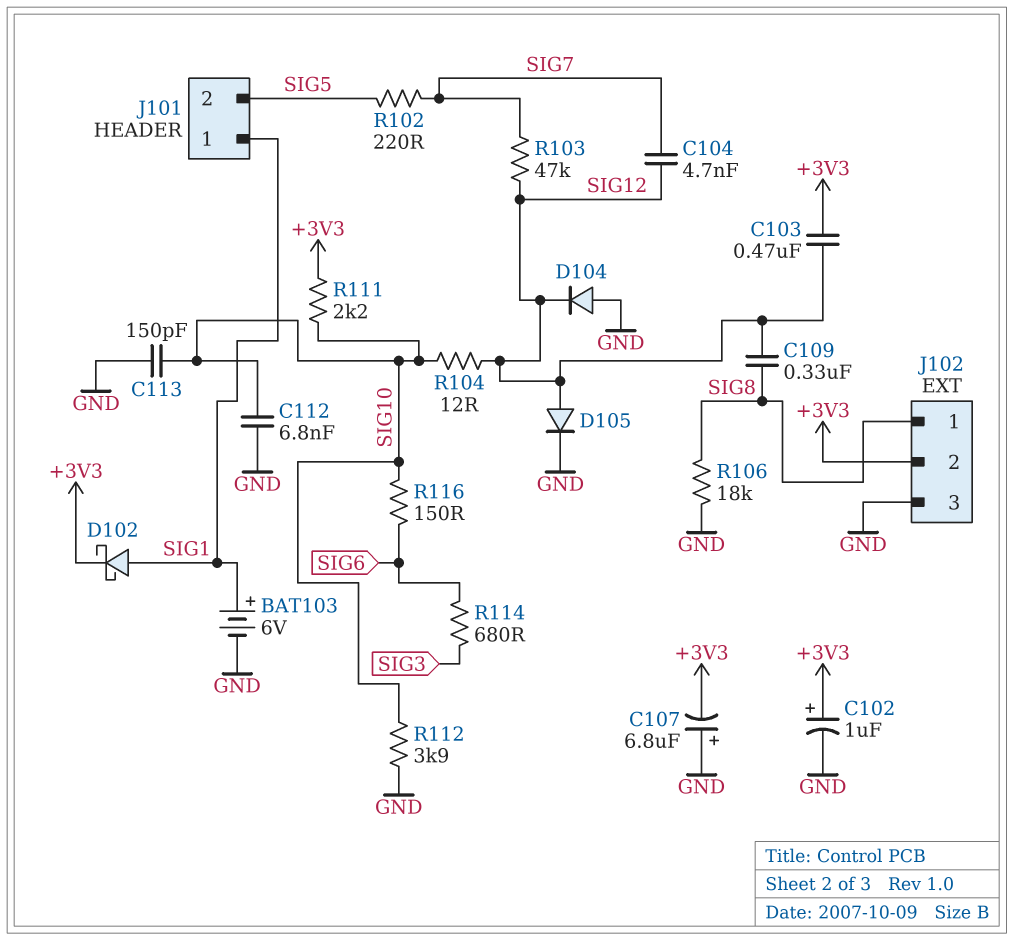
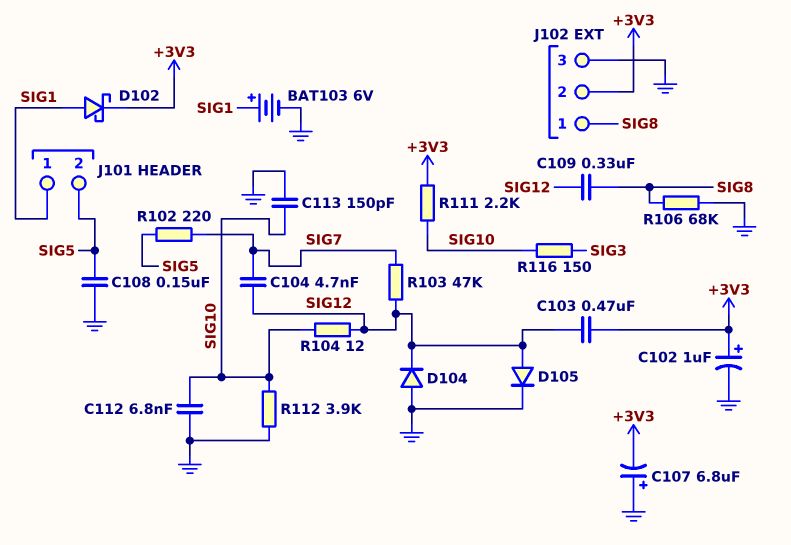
C108: none -> 150nF (GND, SIG5)
R106: 18k (GND, SIG8) -> 68k (GND, SIG8)
R114: 680 (SIG3, SIG6) -> none
R116: 150 (SIG6, SIG10) -> 150 (SIG3, SIG10)

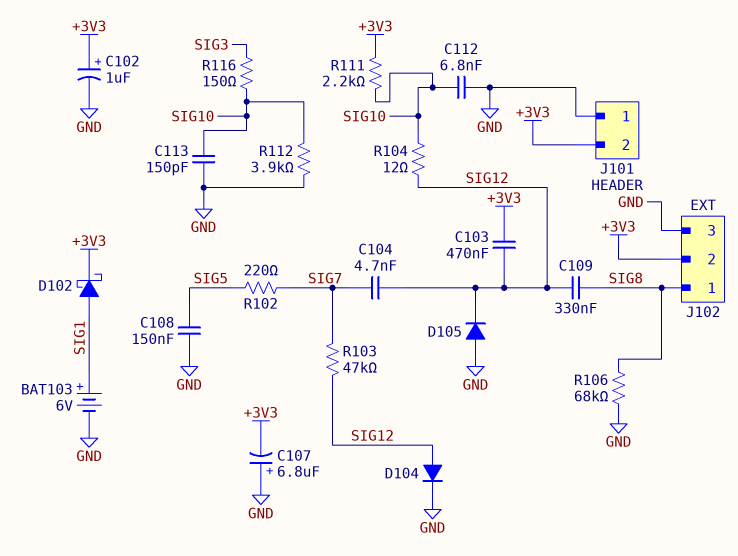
D104: diode (A GND, K SIG12) -> diode (A SIG12, K GND)
D105: diode (A SIG12, K GND) -> diode (A GND, K SIG12)
J101 pin 1: SIG1 -> GND
J101 pin 2: SIG5 -> +3V3

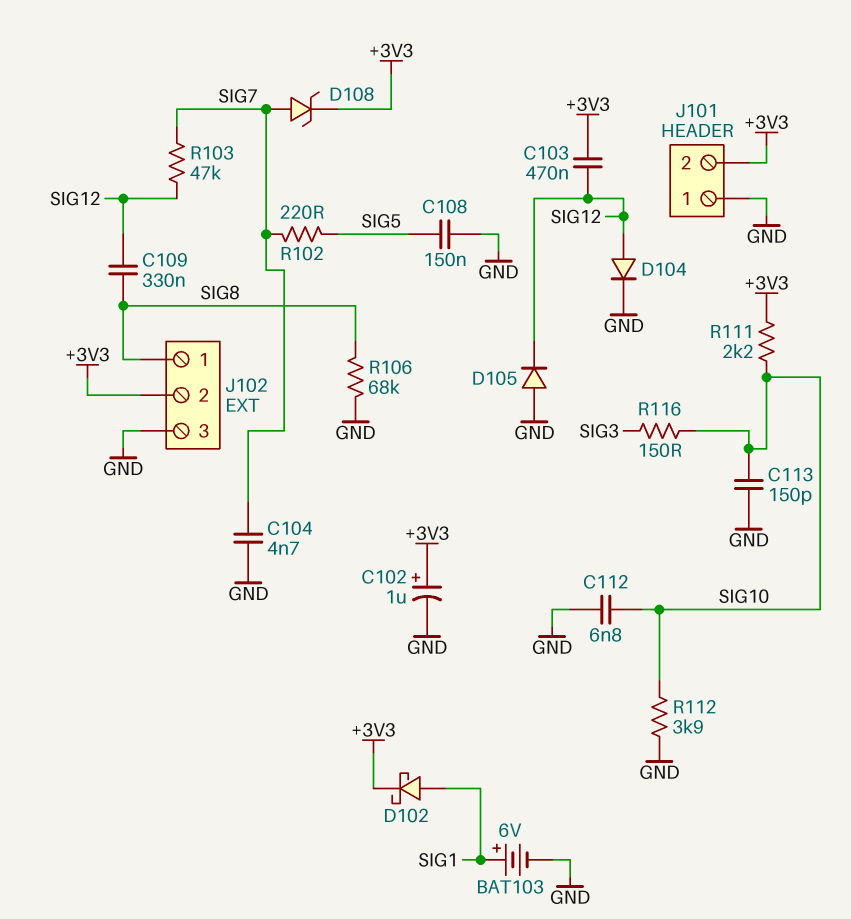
C104: 4.7nF (SIG7, SIG12) -> 4.7nF (GND, SIG7)
C107: 6.8uF (plus GND, minus +3V3) -> none
D108: none -> zener (A SIG7, K +3V3)
R104: 12 (SIG10, SIG12) -> none

